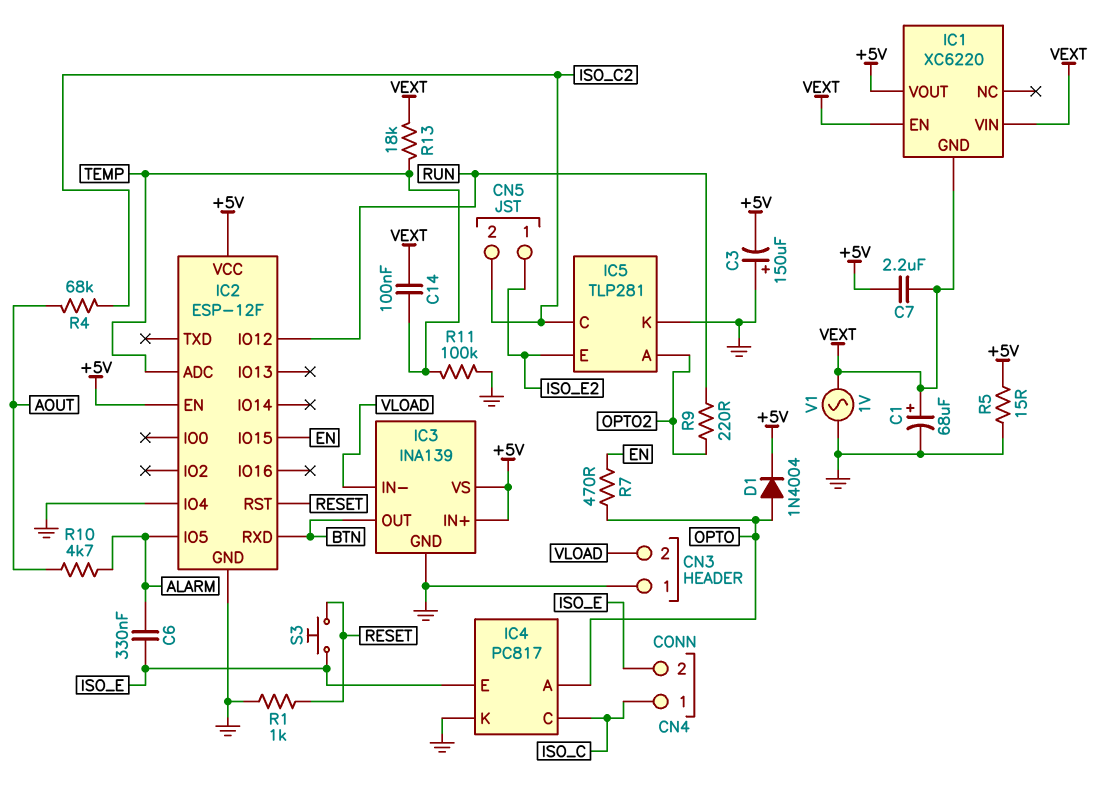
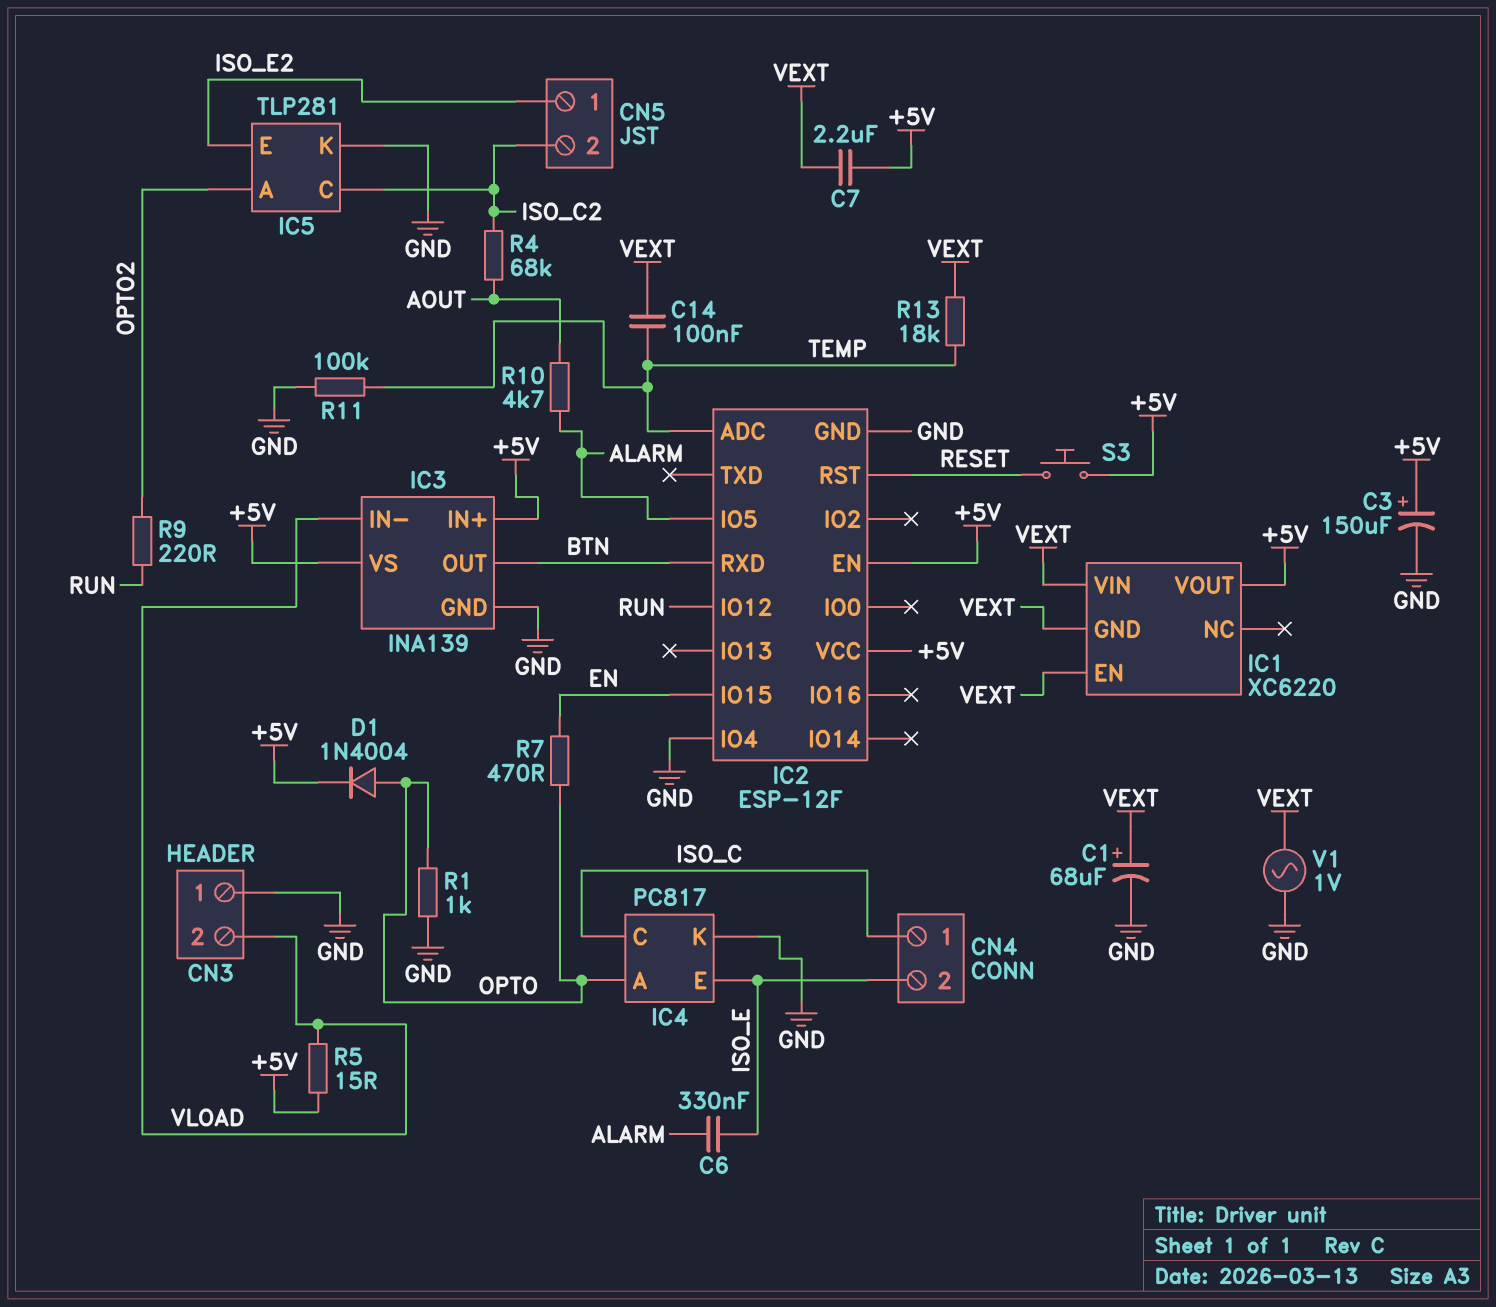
C3: 150uF (plus GND, minus +5V) -> 150uF (plus +5V, minus GND)
R1: 1k (GND, RESET) -> 1k (GND, OPTO)
R5: 15 (+5V, GND) -> 15 (+5V, VLOAD)
S3: button (ISO_E, RESET) -> button (+5V, RESET)

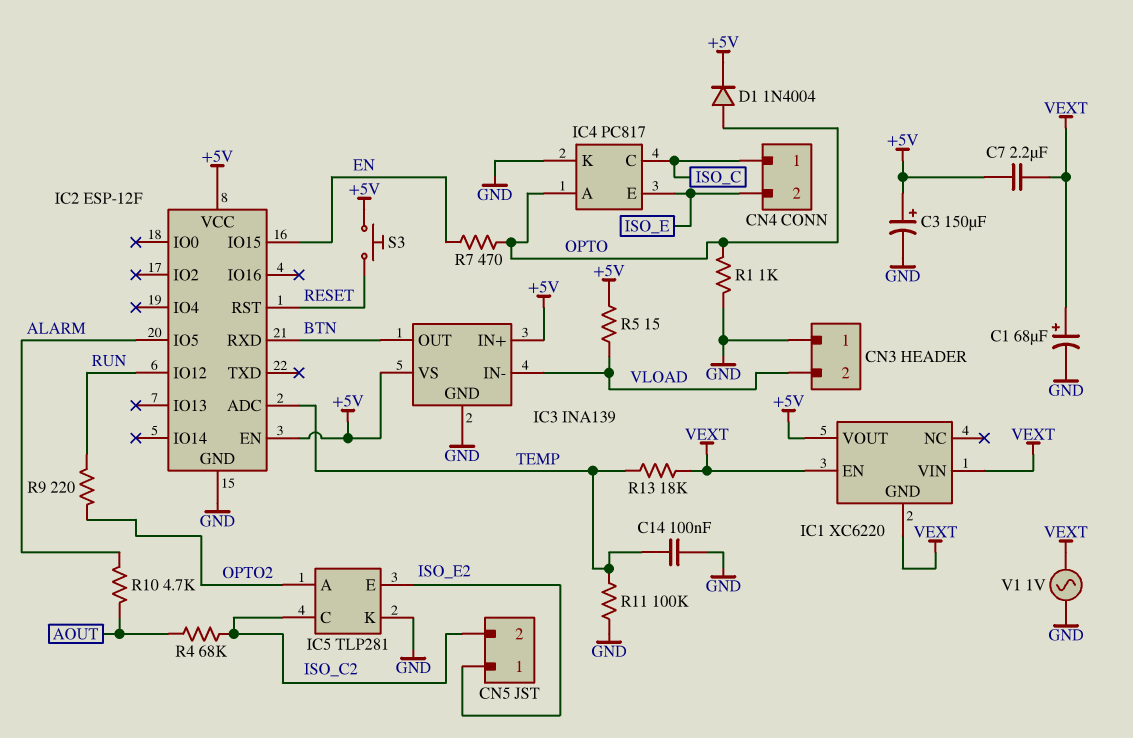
C6: 330nF (ALARM, ISO_E) -> none
C14: 100nF (TEMP, VEXT) -> 100nF (GND, TEMP)
IC2 pin IO4: GND -> none

